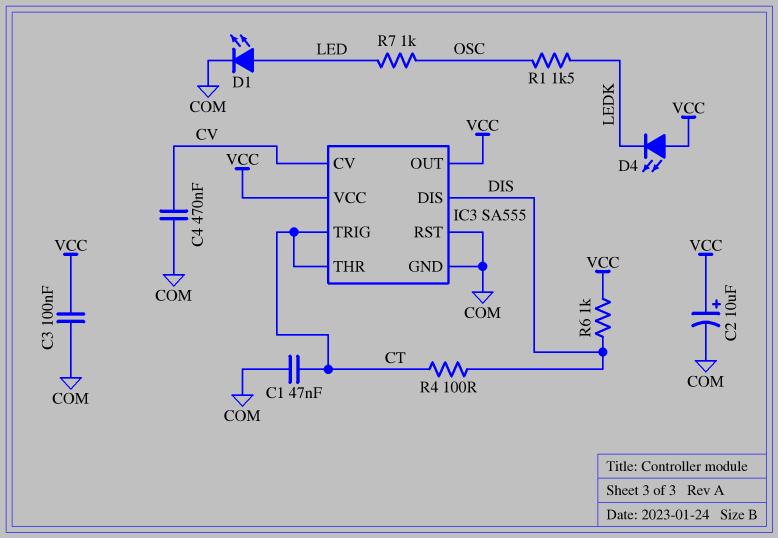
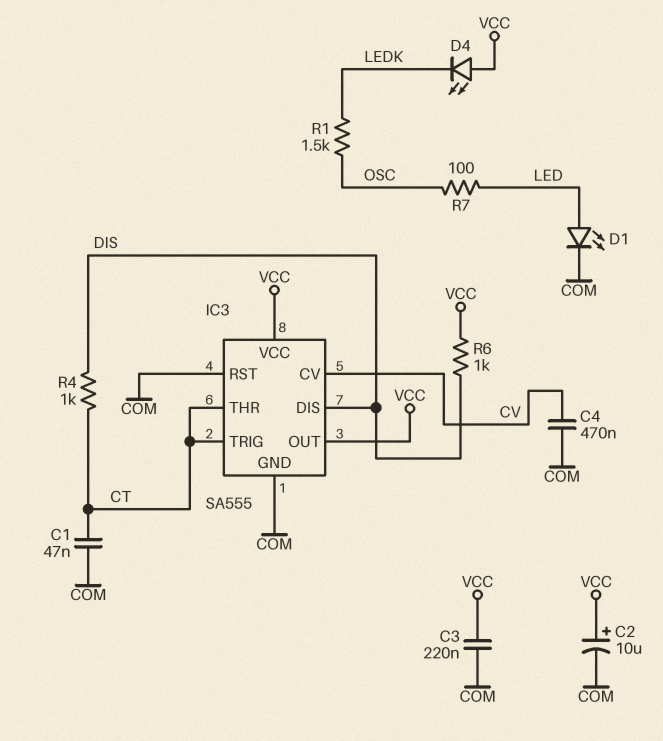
C3: 100nF (COM, VCC) -> 220nF (COM, VCC)
R4: 100 (CT, DIS) -> 1k (CT, DIS)
R7: 1k (LED, OSC) -> 100 (LED, OSC)

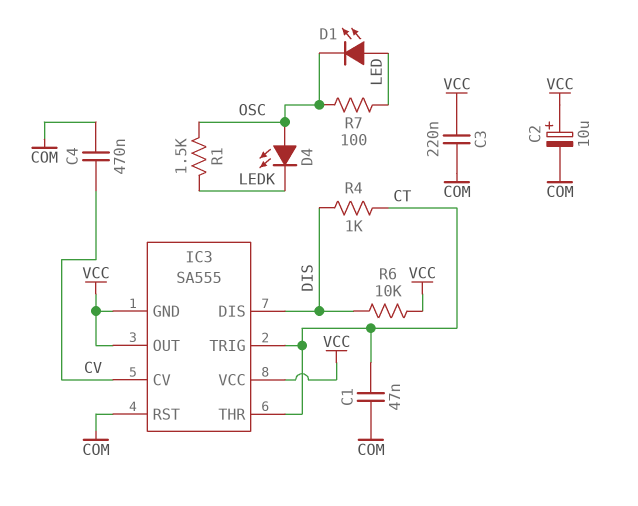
D1: LED (A LED, K COM) -> LED (A LED, K OSC)
D4: LED (A VCC, K LEDK) -> LED (A OSC, K LEDK)
IC3 pin GND: COM -> VCC
R6: 1k (DIS, VCC) -> 10k (DIS, VCC)

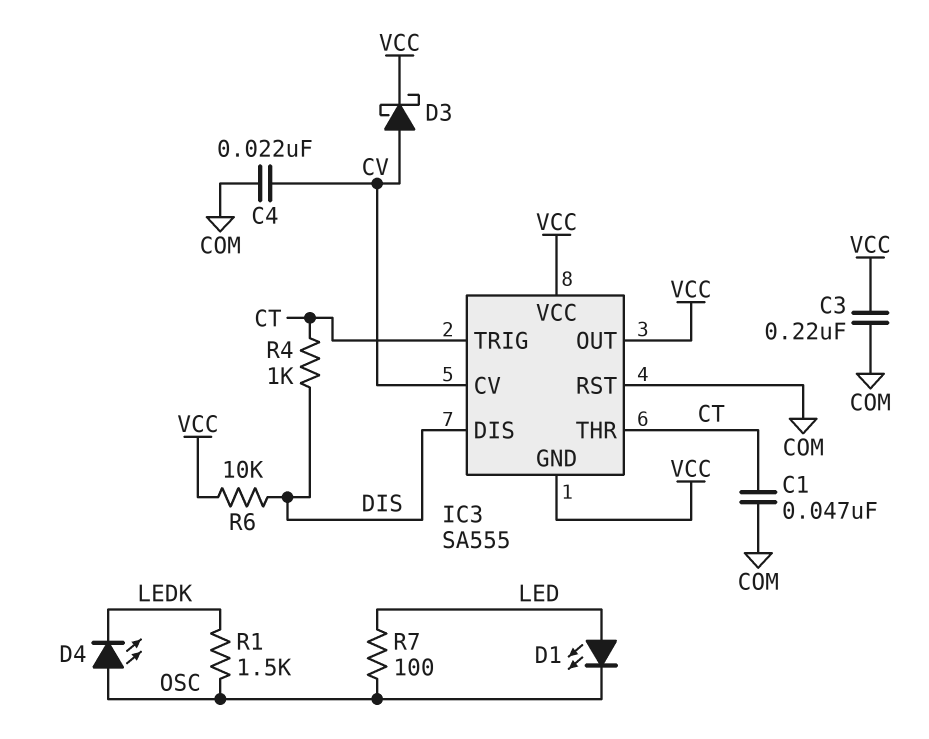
C2: 10uF (plus VCC, minus COM) -> none
C4: 470nF (COM, CV) -> 22nF (COM, CV)
D3: none -> schottky (A CV, K VCC)

